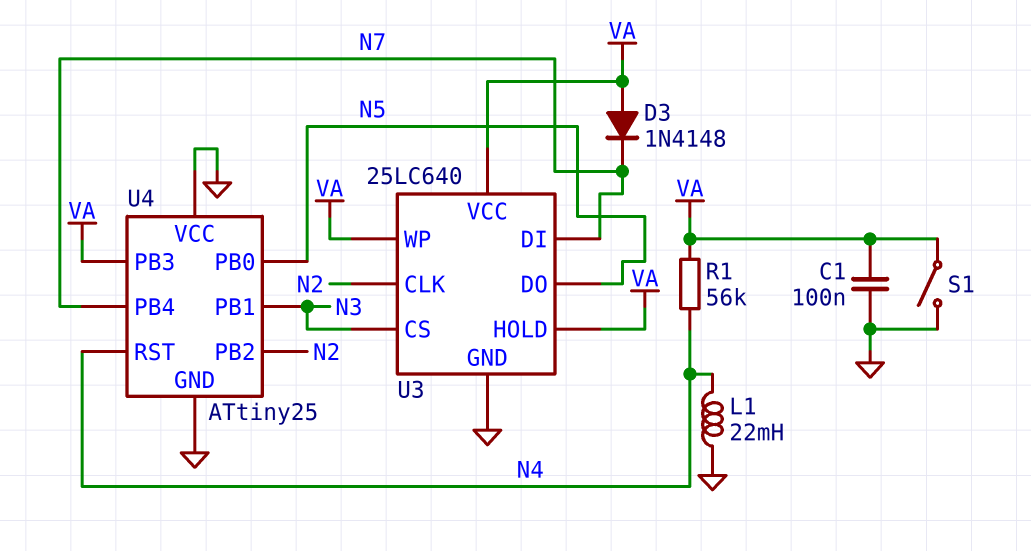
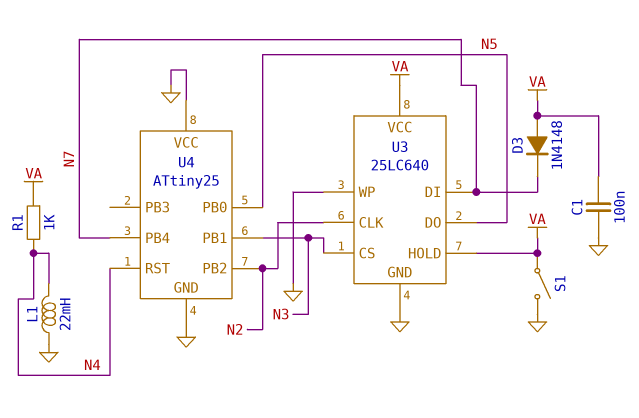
R1: 56k (N4, VA) -> 1k (N4, VA)
U3 pin WP: VA -> GND
U4 pin PB3: VA -> none

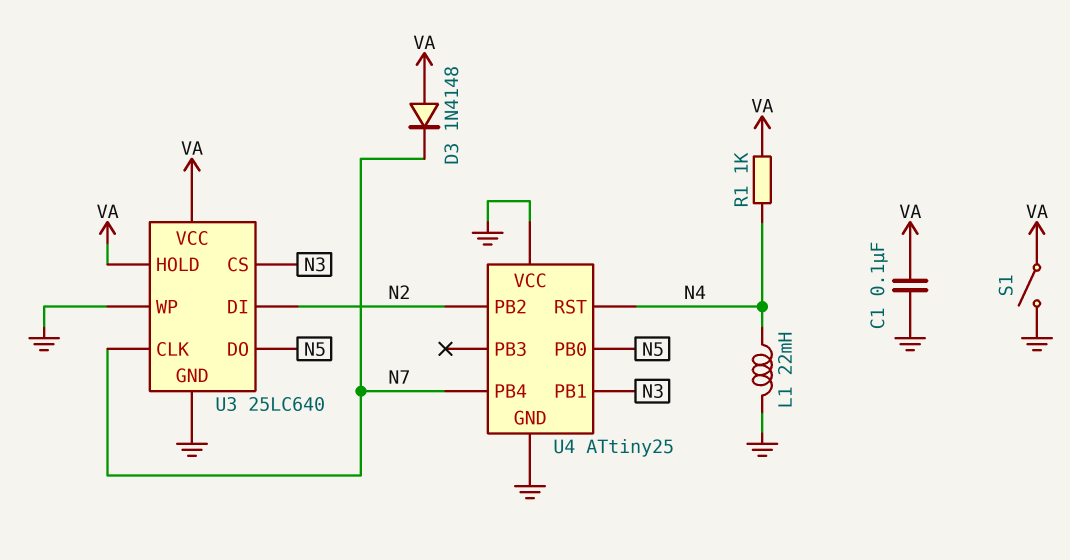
U3 pin CLK: N2 -> N7
U3 pin DI: N7 -> N2

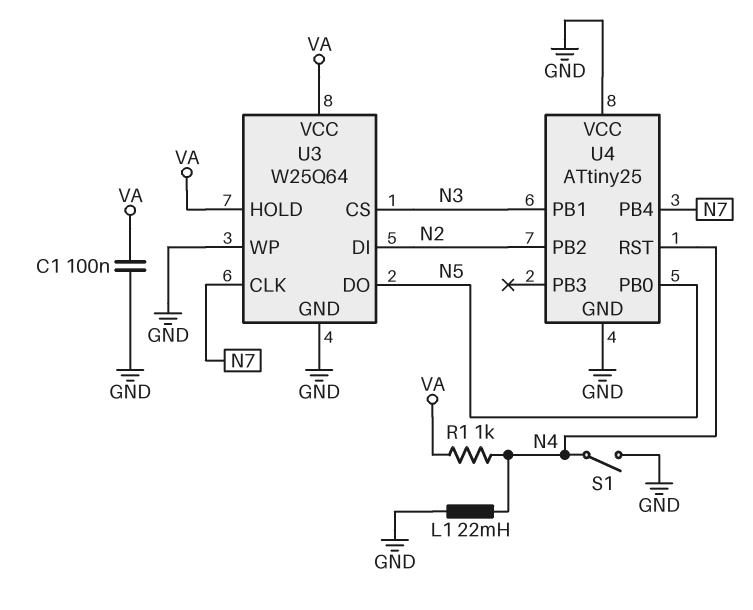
D3: diode 1N4148 (A VA, K N7) -> none
S1: switch (GND, VA) -> switch (GND, N4)
U3: 25LC640 -> W25Q64

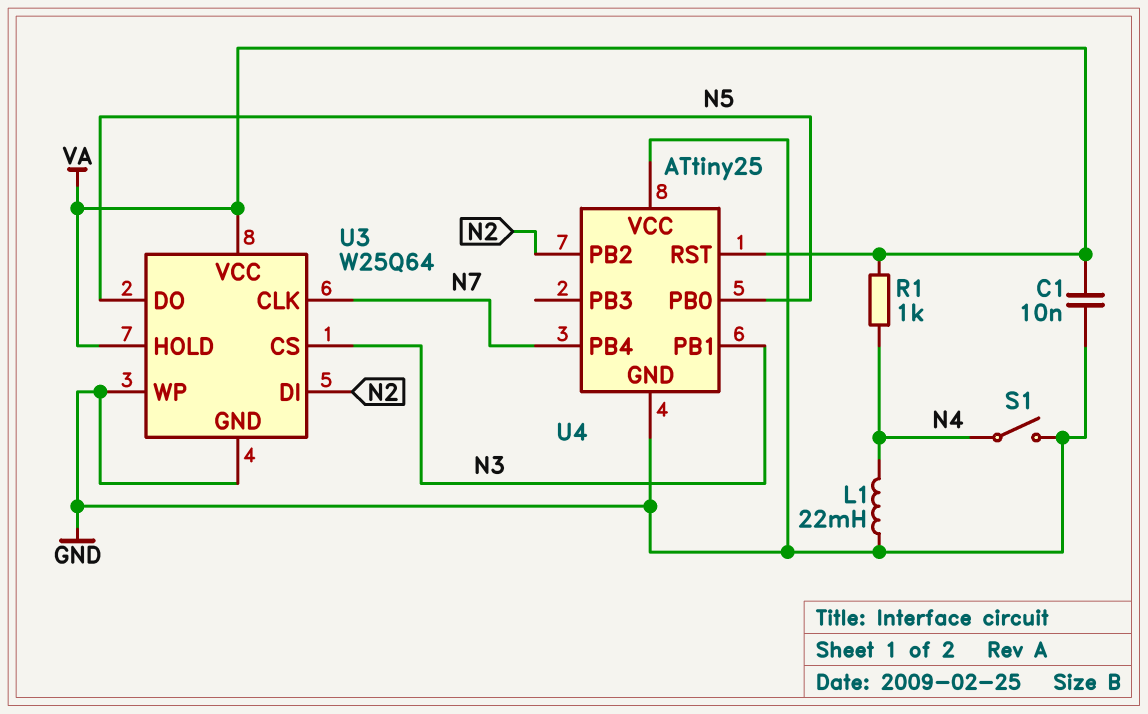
C1: 100nF (GND, VA) -> 10nF (GND, VA)
U4 pin RST: N4 -> VA

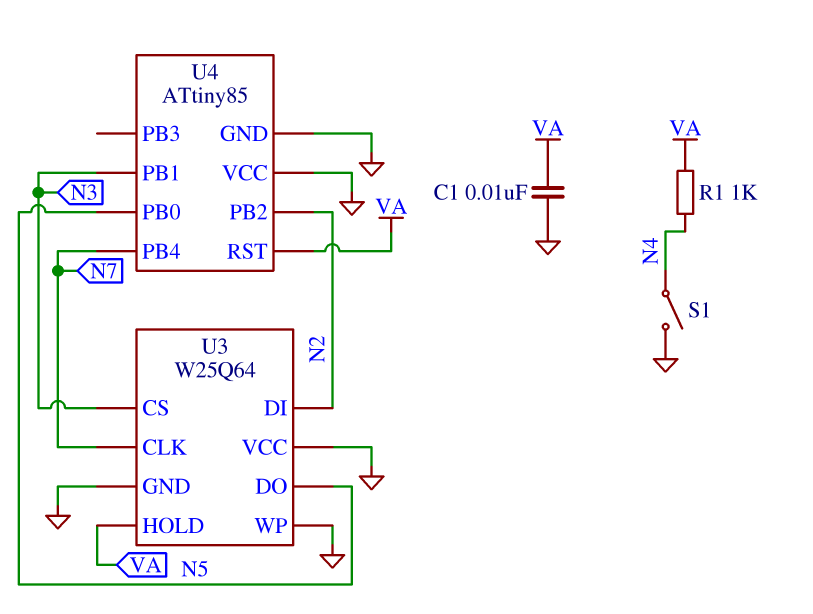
L1: 22mH (GND, N4) -> none
U3 pin VCC: VA -> GND
U4: ATtiny25 -> ATtiny85

